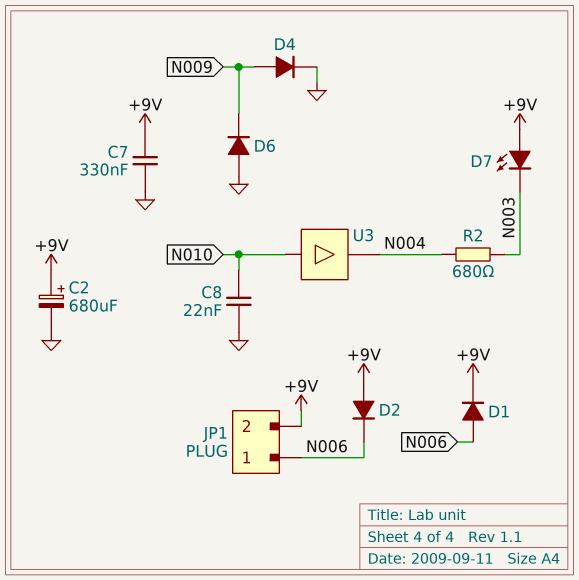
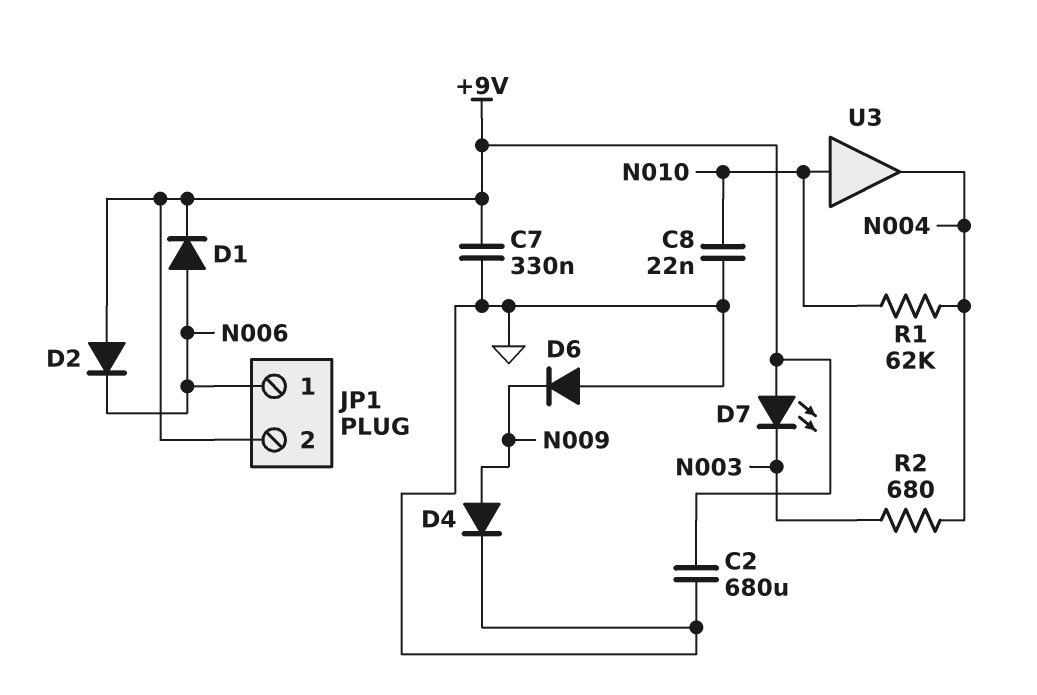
C2: 680uF (plus +9V, minus GND) -> 680uF (+9V, GND)
R1: none -> 62k (N004, N010)

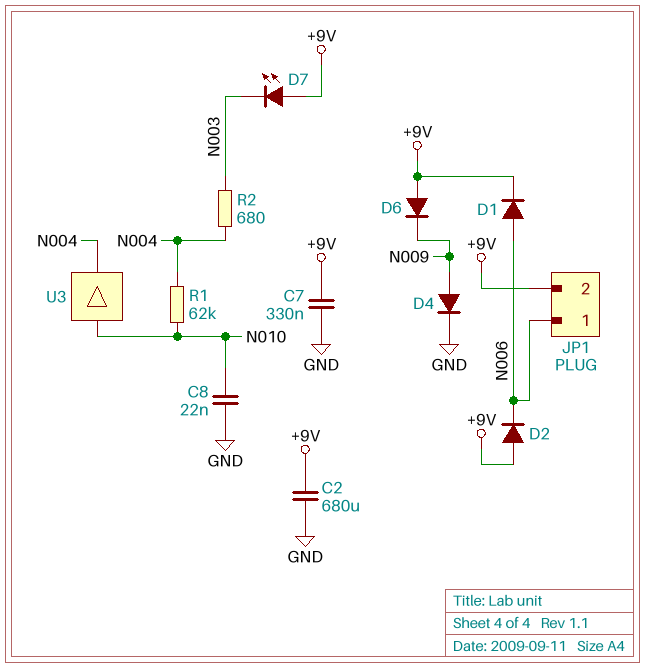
D6: diode (A GND, K N009) -> diode (A +9V, K N009)

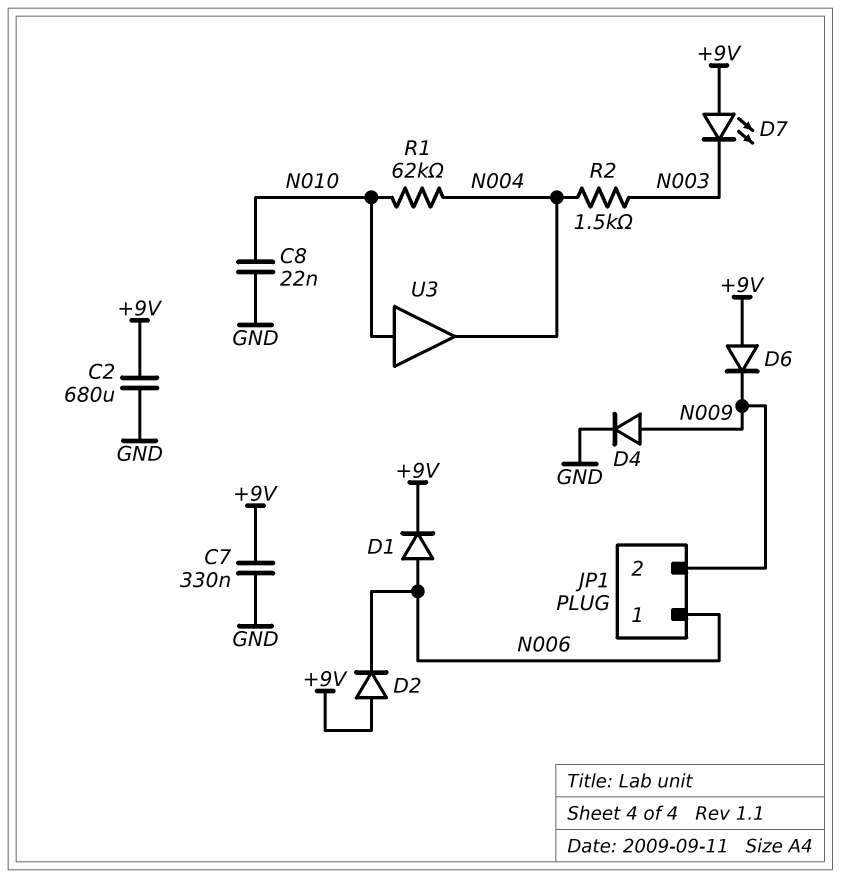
JP1 pin 2: +9V -> N009
R2: 680 (N003, N004) -> 1.5k (N003, N004)

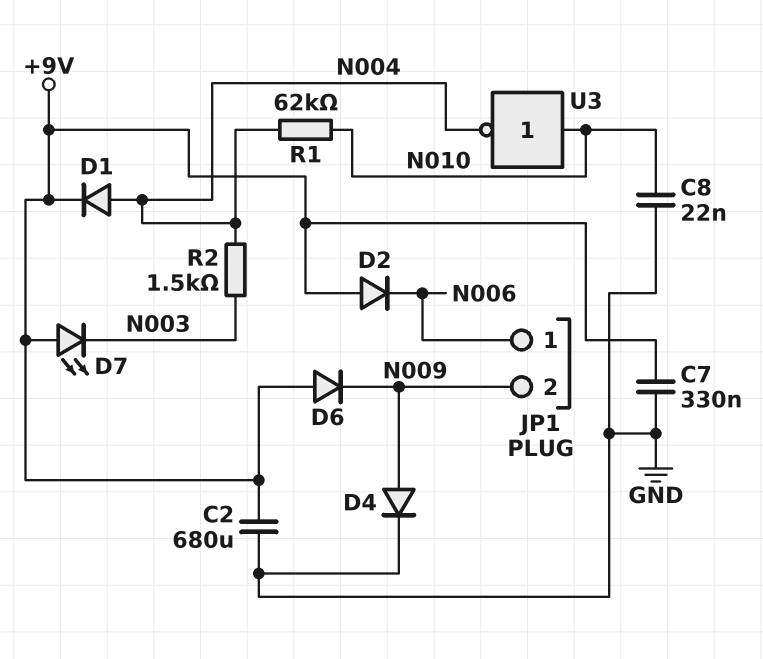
D1: diode (A N006, K +9V) -> diode (A N004, K +9V)
U3: buffer (in N010, out N004) -> NOT (in N010, out N004)

